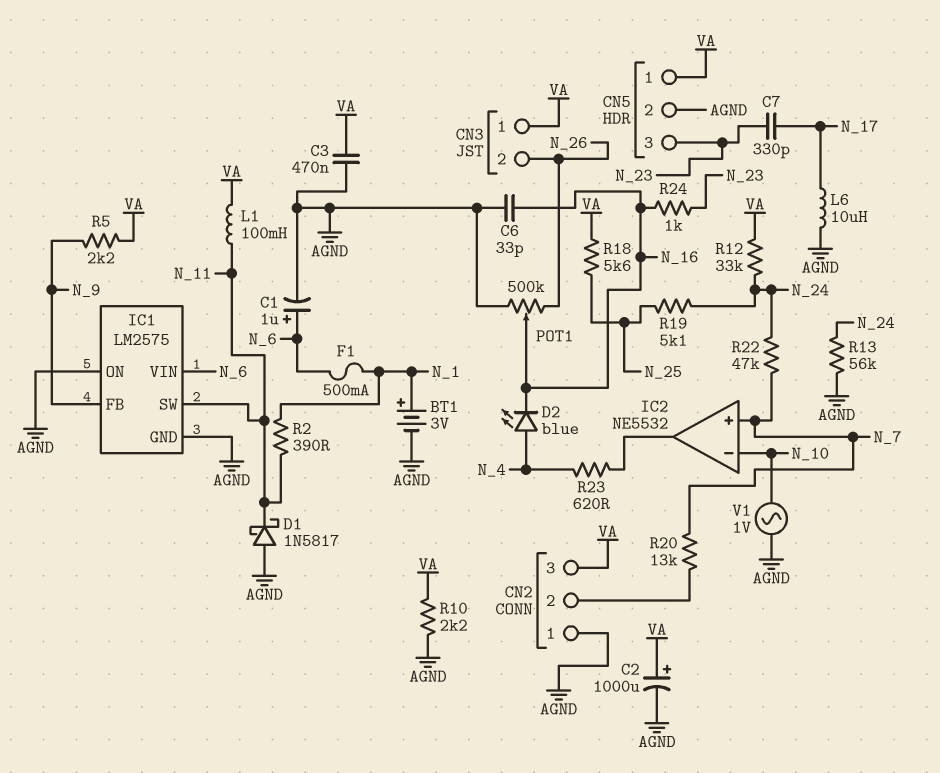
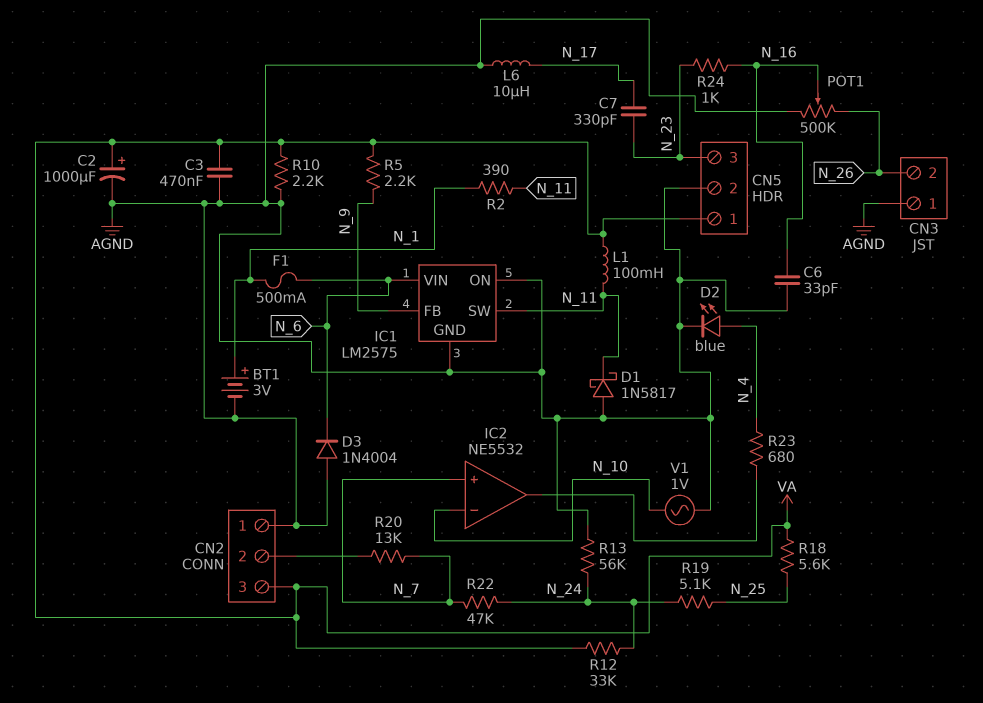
C1: 1uF (plus N_6, minus AGND) -> none
CN3 pin 1: VA -> AGND
D2: LED blue (A N_4, K N_16) -> LED blue (A N_4, K AGND)
D3: none -> diode 1N4004 (A AGND, K N_6)
R23: 620 (IC2/out, N_4) -> 680 (IC2/out, N_4)

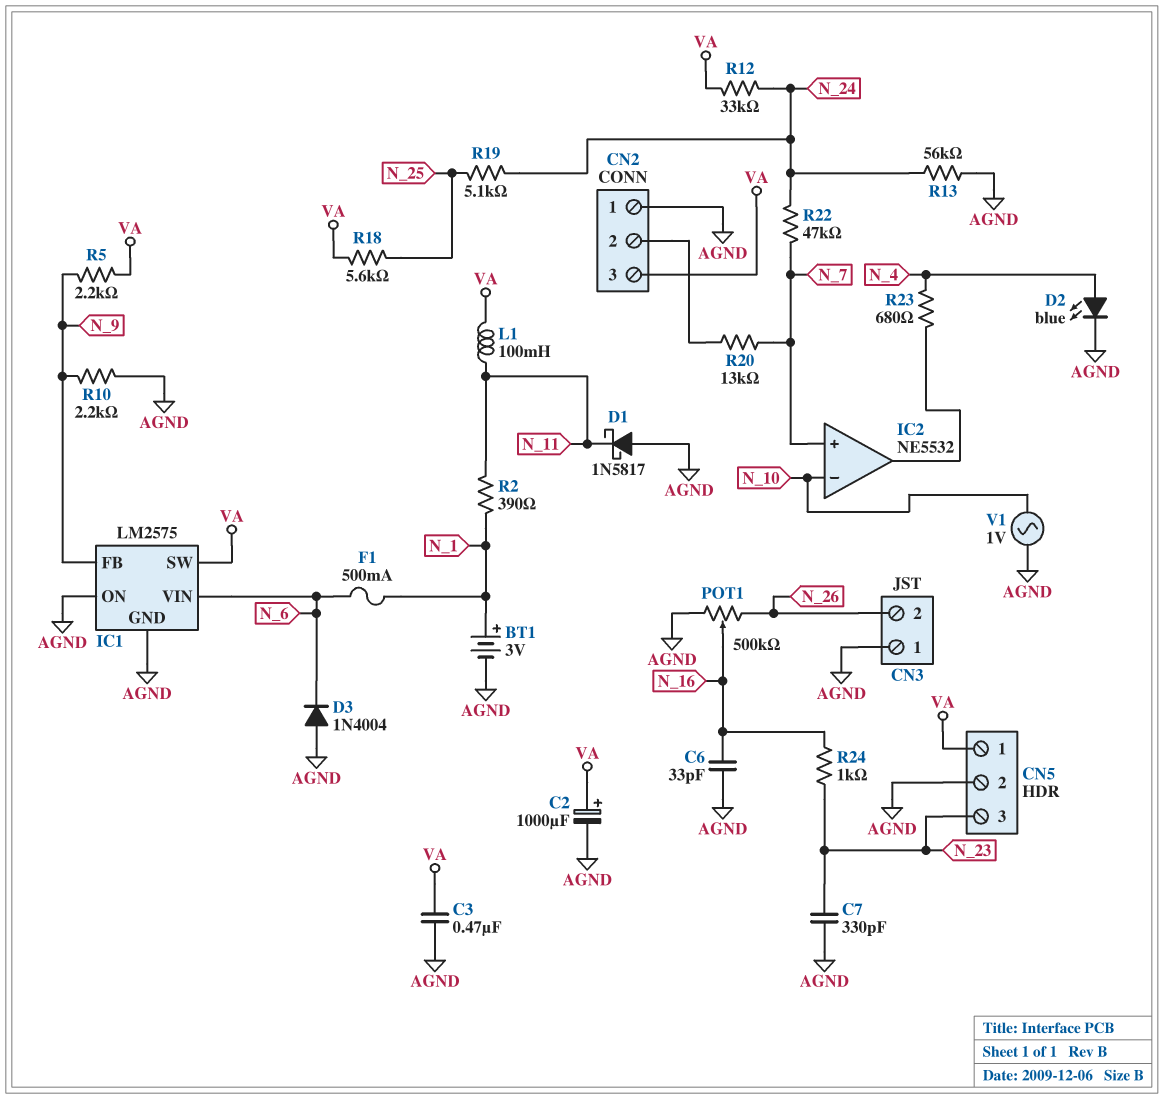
C7: 330pF (N_17, N_23) -> 330pF (AGND, N_23)
IC1 pin SW: N_11 -> VA
L6: 10uH (AGND, N_17) -> none
R10: 2.2k (AGND, VA) -> 2.2k (AGND, N_9)

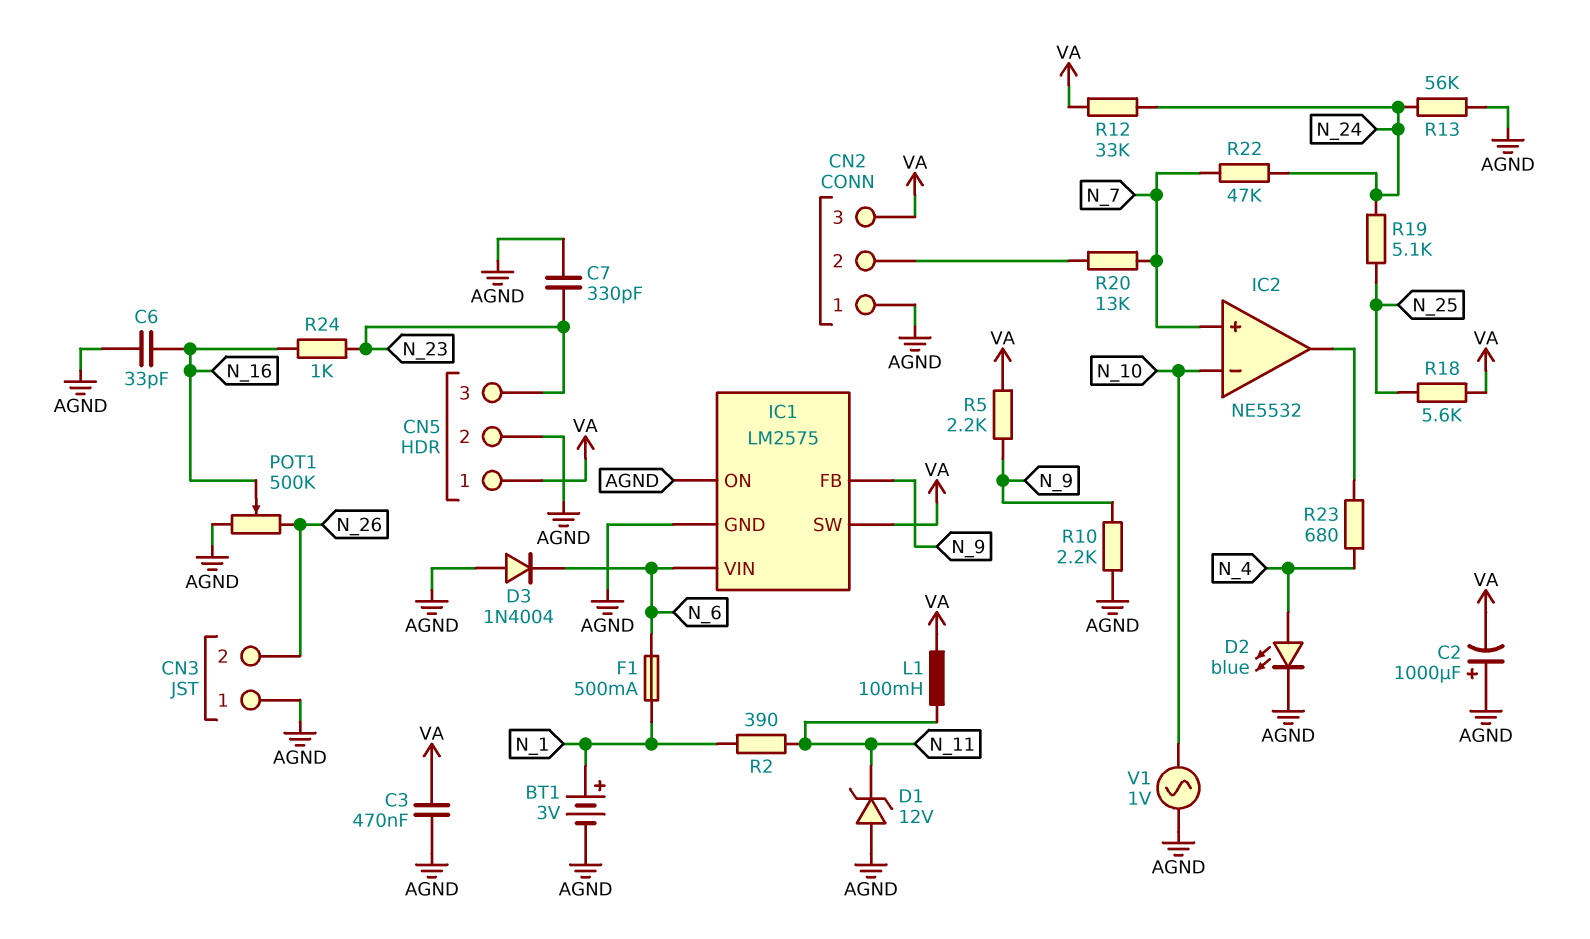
C2: 1000uF (plus VA, minus AGND) -> 1000uF (plus AGND, minus VA)
D1: schottky 1N5817 (A AGND, K N_11) -> zener 12V (A AGND, K N_11)

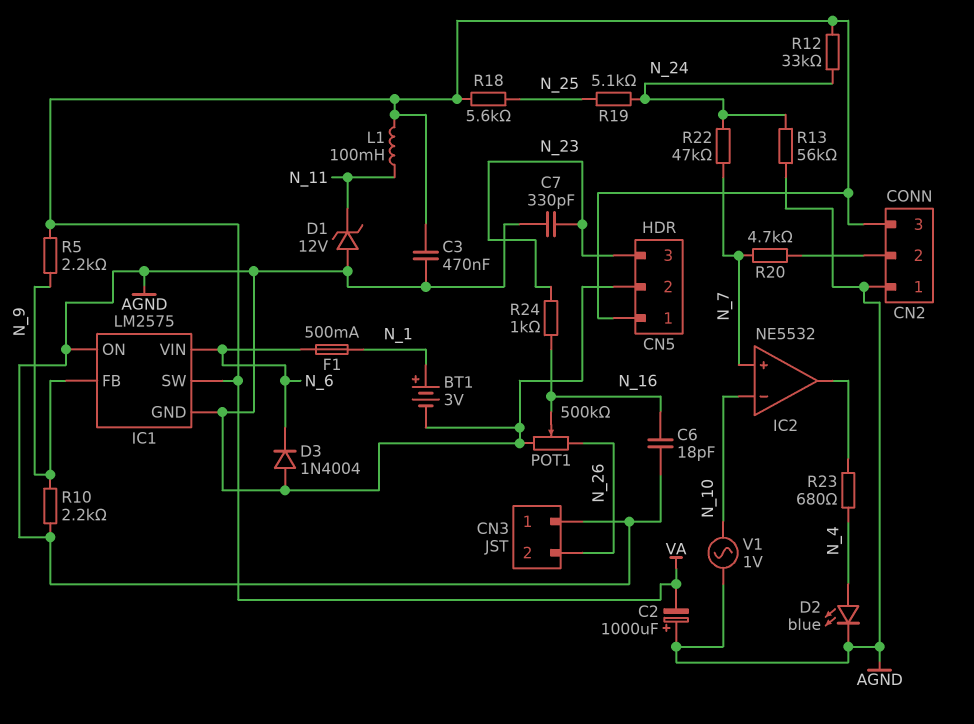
C6: 33pF (AGND, N_16) -> 18pF (AGND, N_16)
R2: 390 (N_1, N_11) -> none
R20: 13k (CN2/2, N_7) -> 4.7k (CN2/2, N_7)

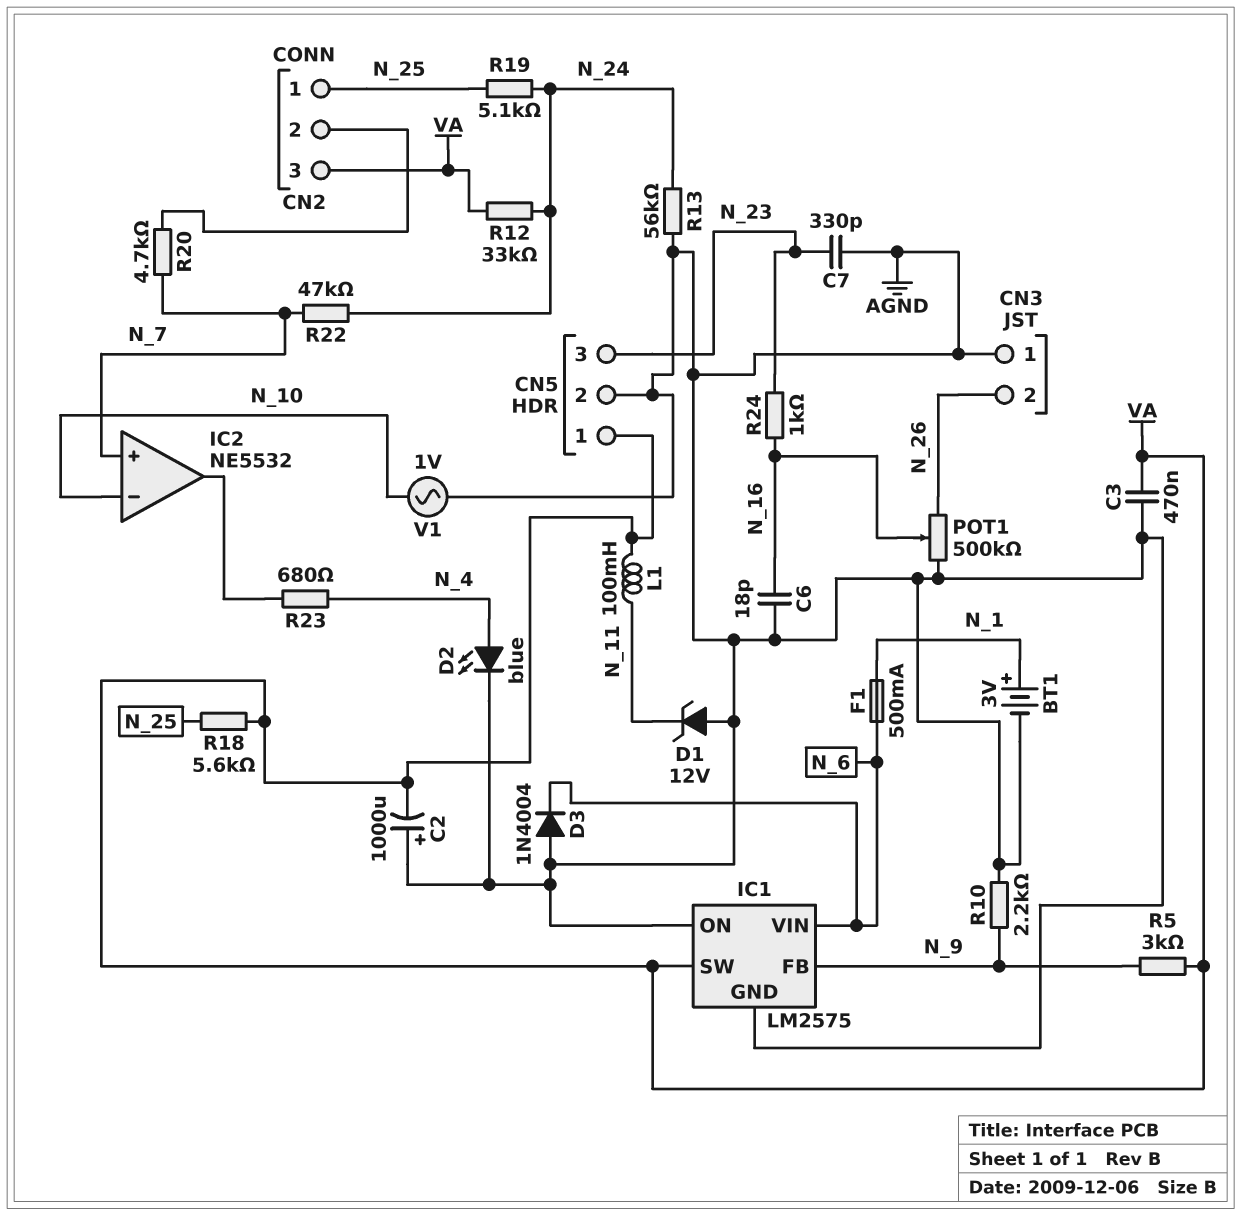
CN2 pin 1: AGND -> N_25
R5: 2.2k (N_9, VA) -> 3k (N_9, VA)

